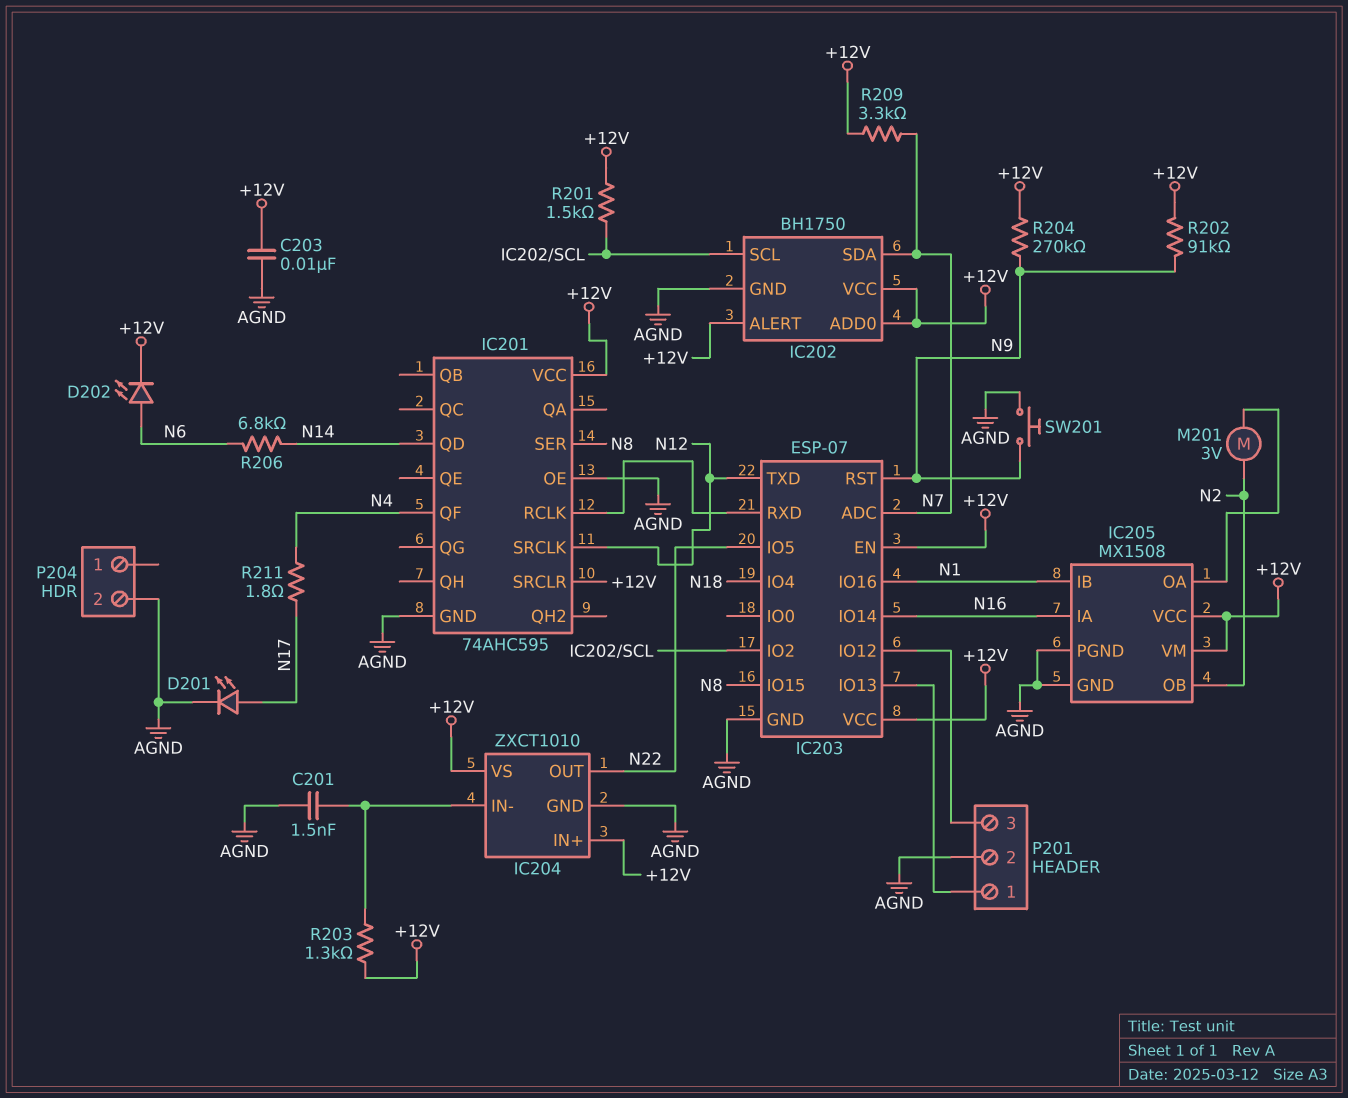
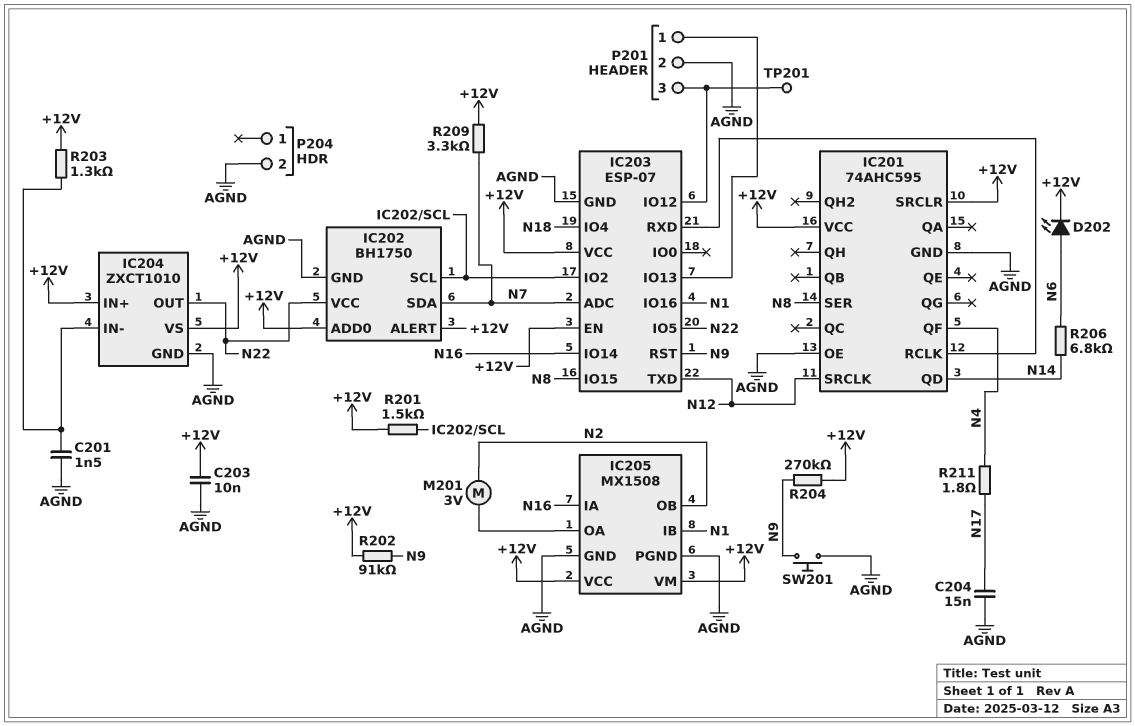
C204: none -> 15nF (AGND, N17)
D201: LED (A N17, K AGND) -> none
IC202 pin VCC: +12V -> N22
TP201: none -> test point (IC203/IO12)

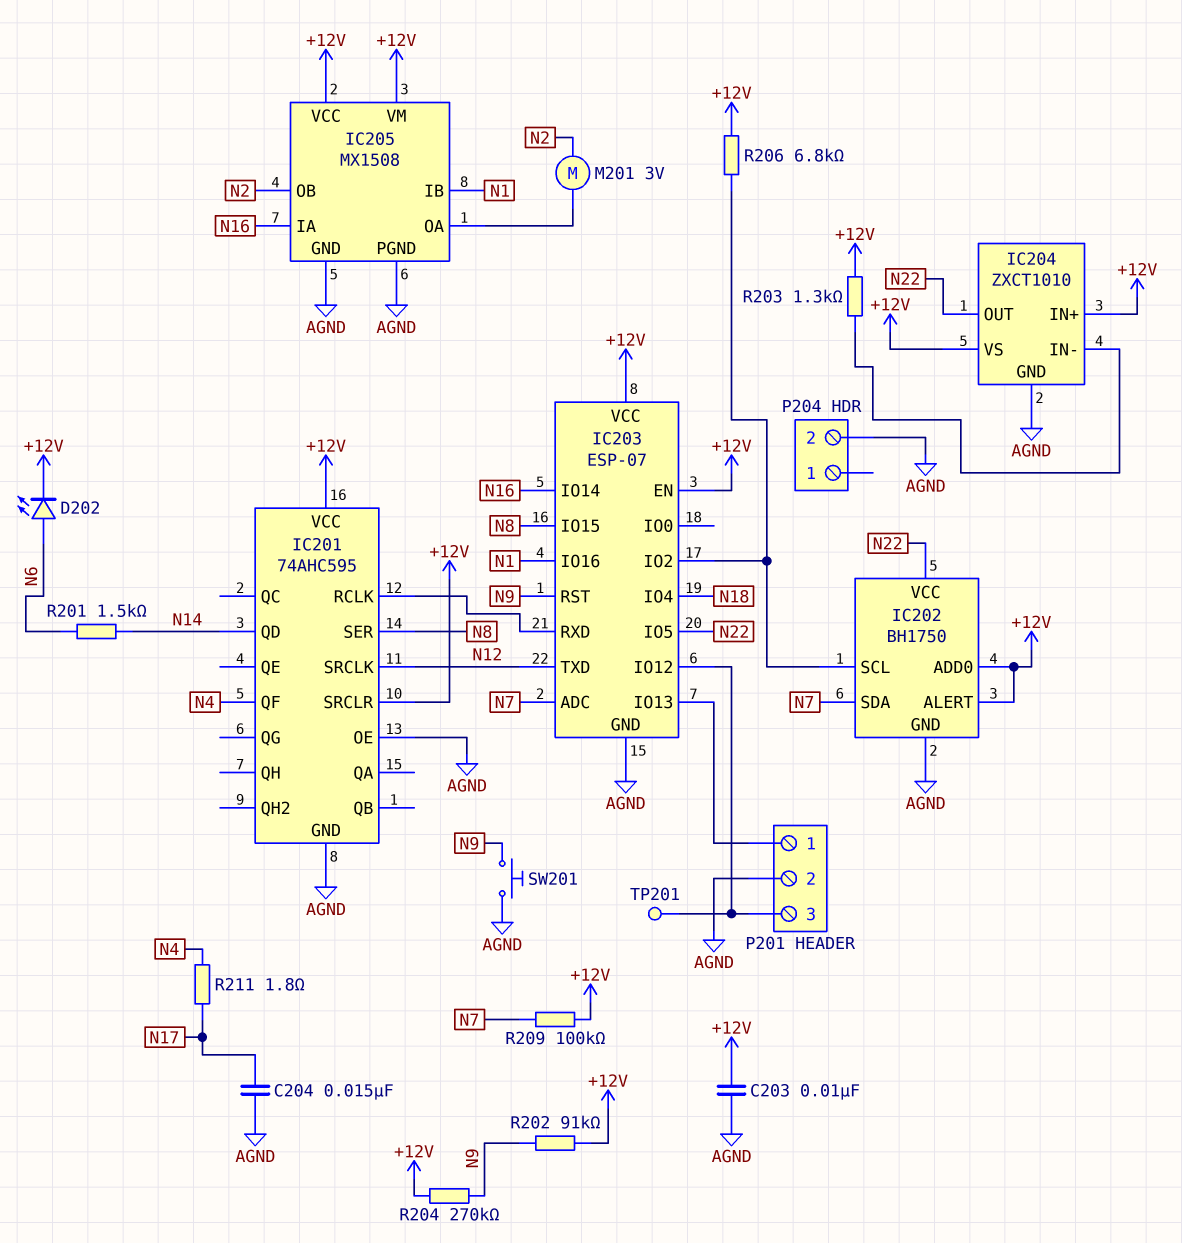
C201: 1.5nF (AGND, IC204/IN-) -> none
R201: 1.5k (+12V, IC202/SCL) -> 1.5k (N6, N14)
R206: 6.8k (N6, N14) -> 6.8k (+12V, IC202/SCL)
R209: 3.3k (+12V, N7) -> 100k (+12V, N7)

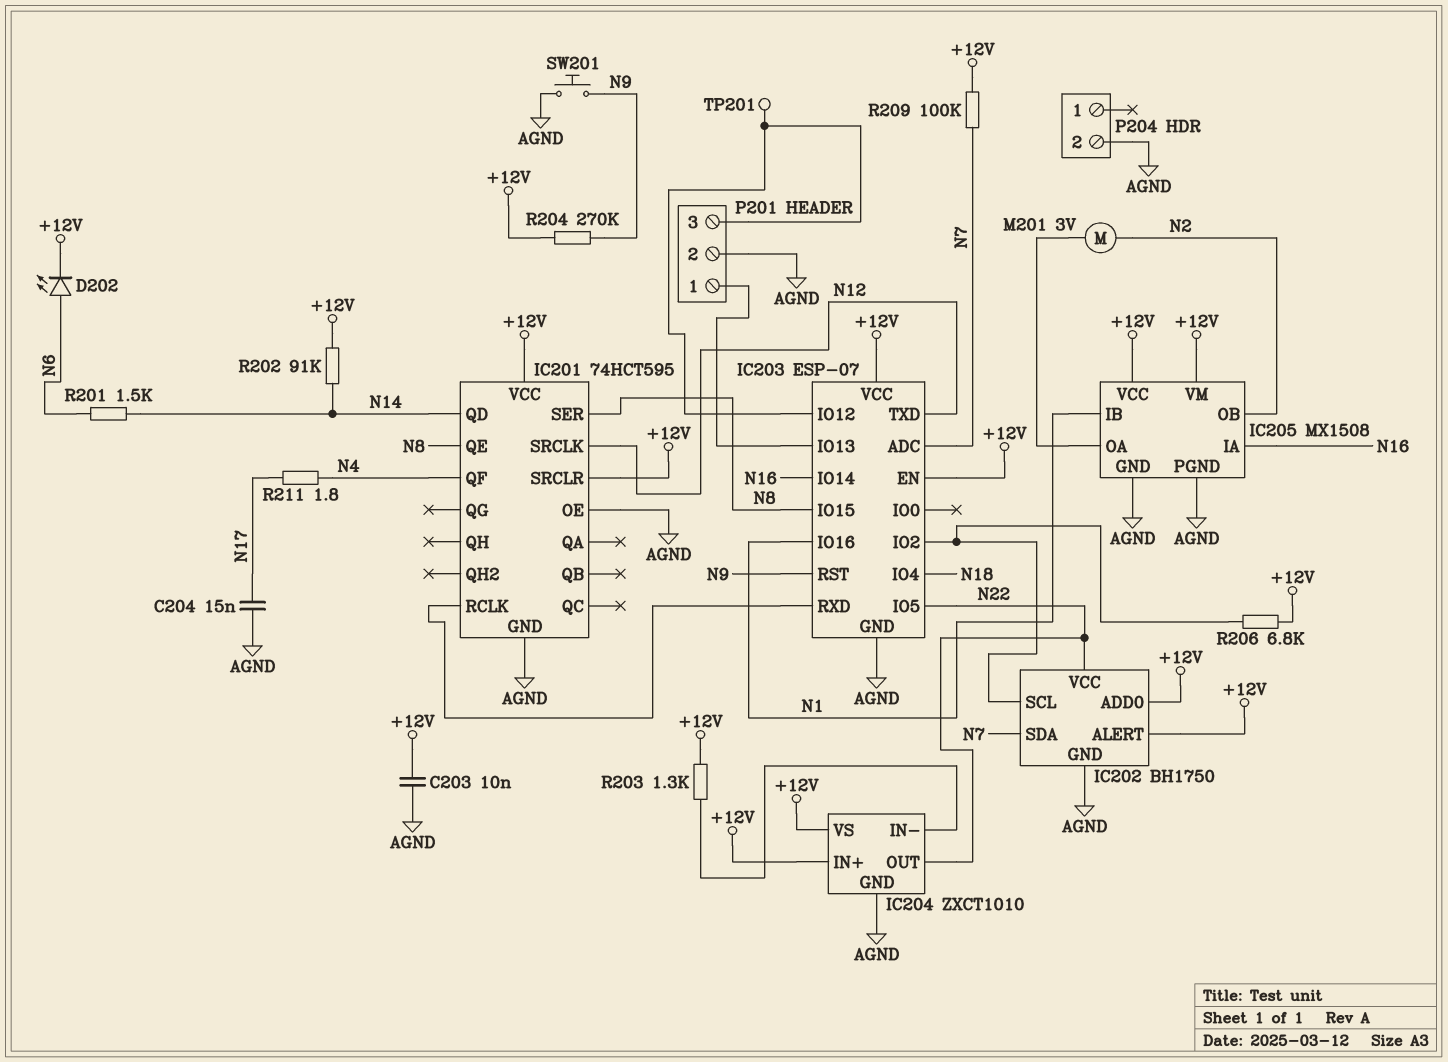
IC201: 74AHC595 -> 74HCT595
IC201 pin QE: none -> N8
R202: 91k (+12V, N9) -> 91k (+12V, N14)

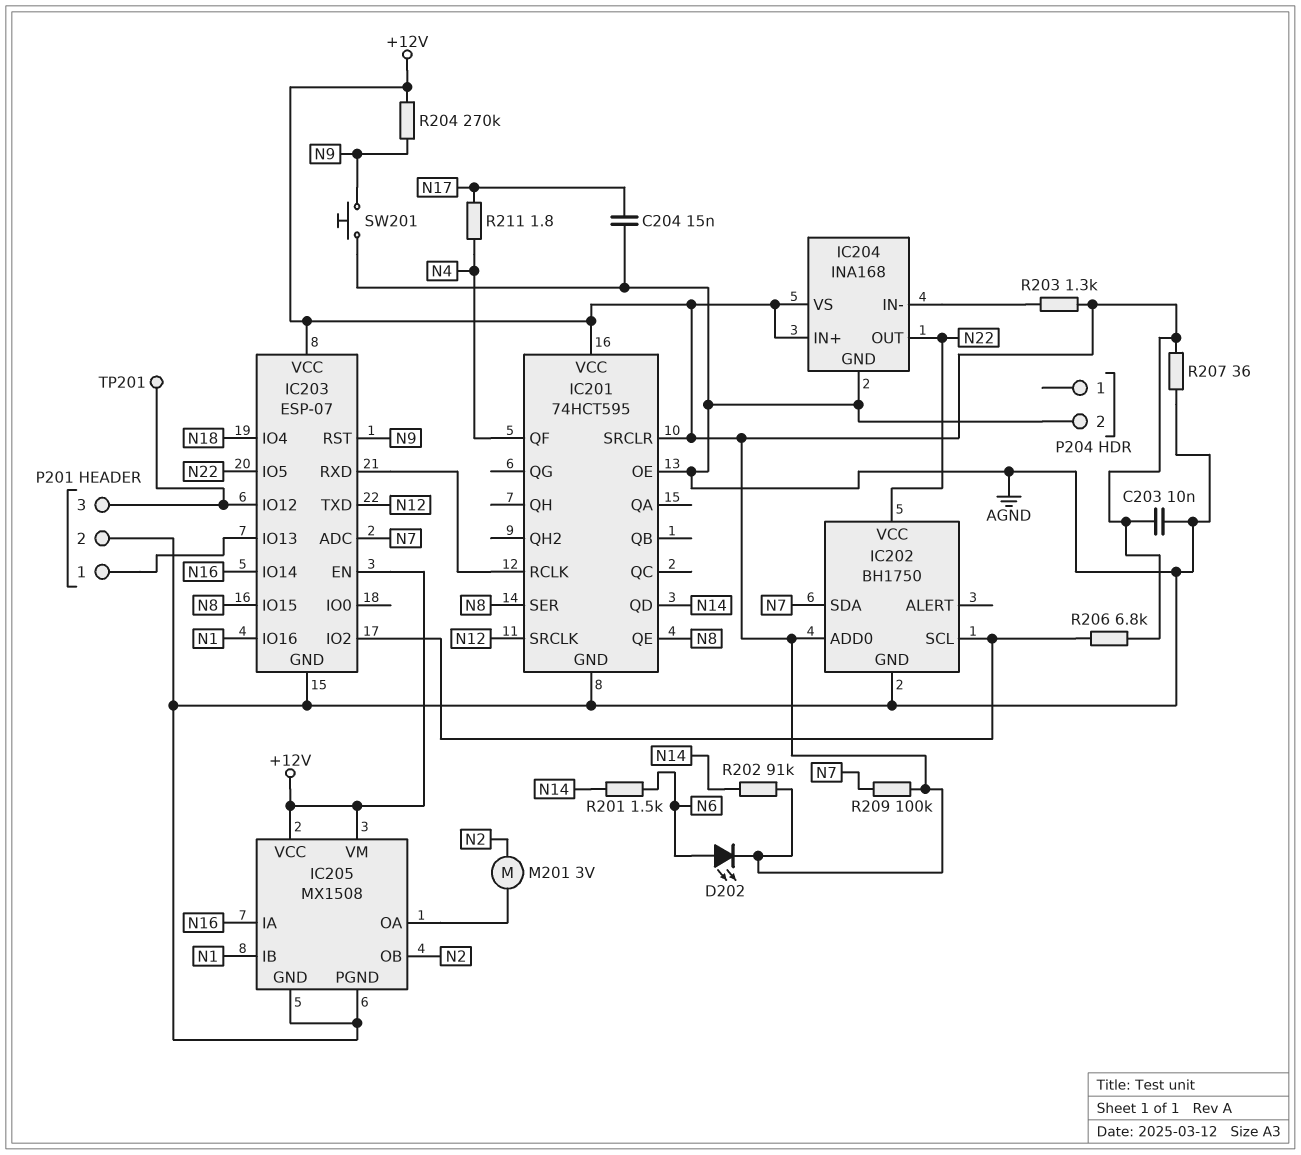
IC202 pin ALERT: +12V -> none
IC204: ZXCT1010 -> INA168
R207: none -> 36 (+12V, AGND)

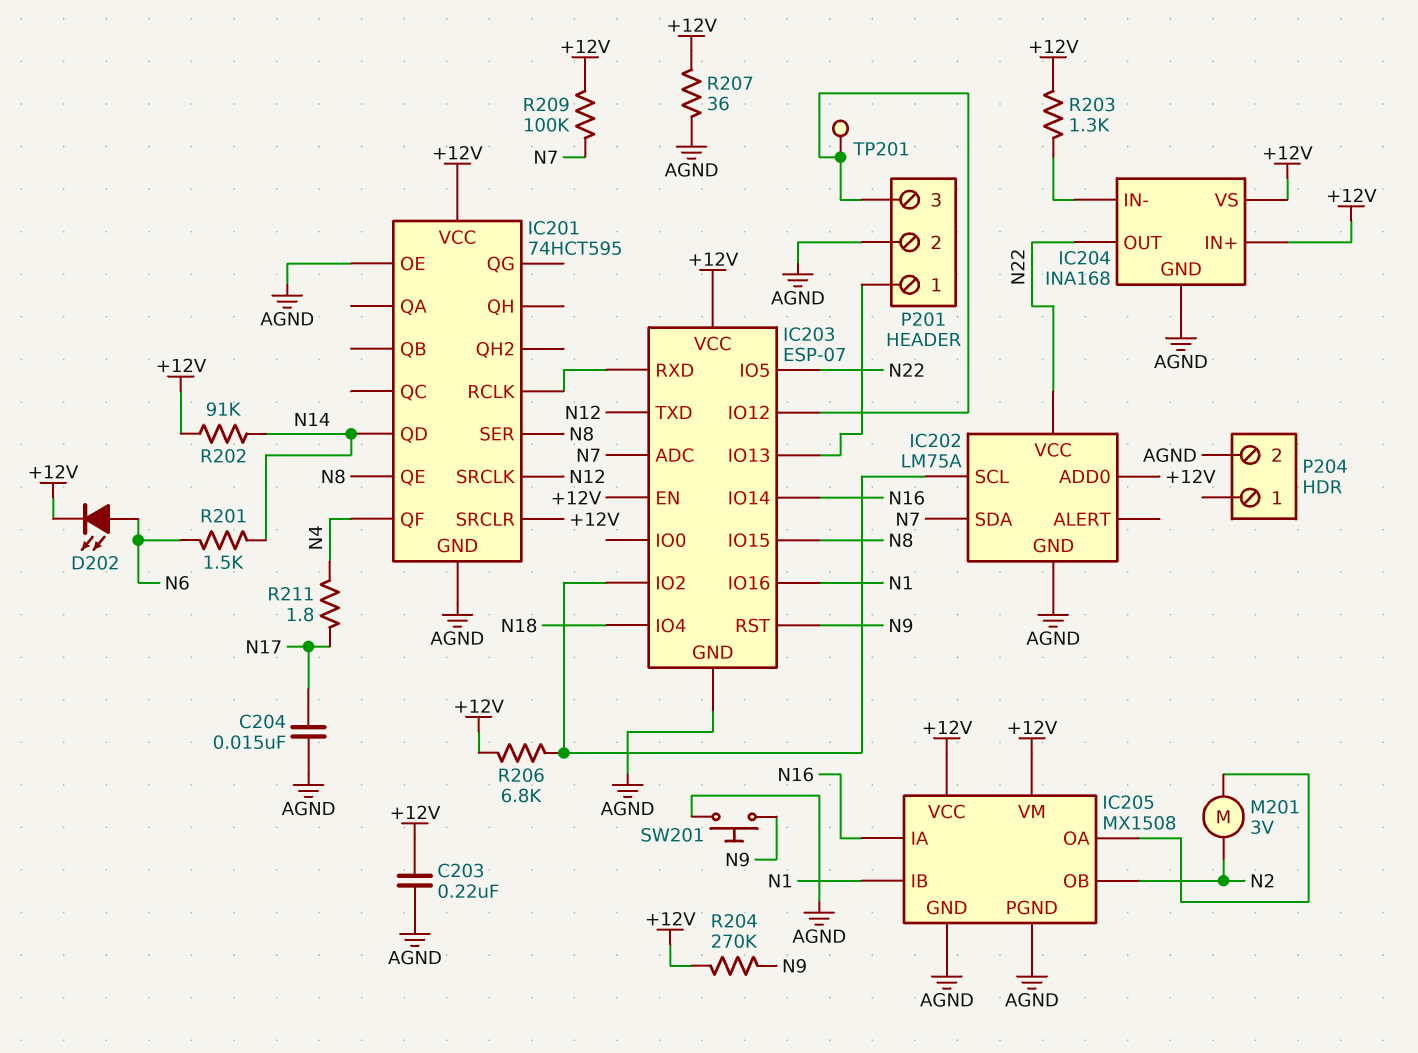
C203: 10nF (+12V, AGND) -> 220nF (+12V, AGND)
IC202: BH1750 -> LM75A

